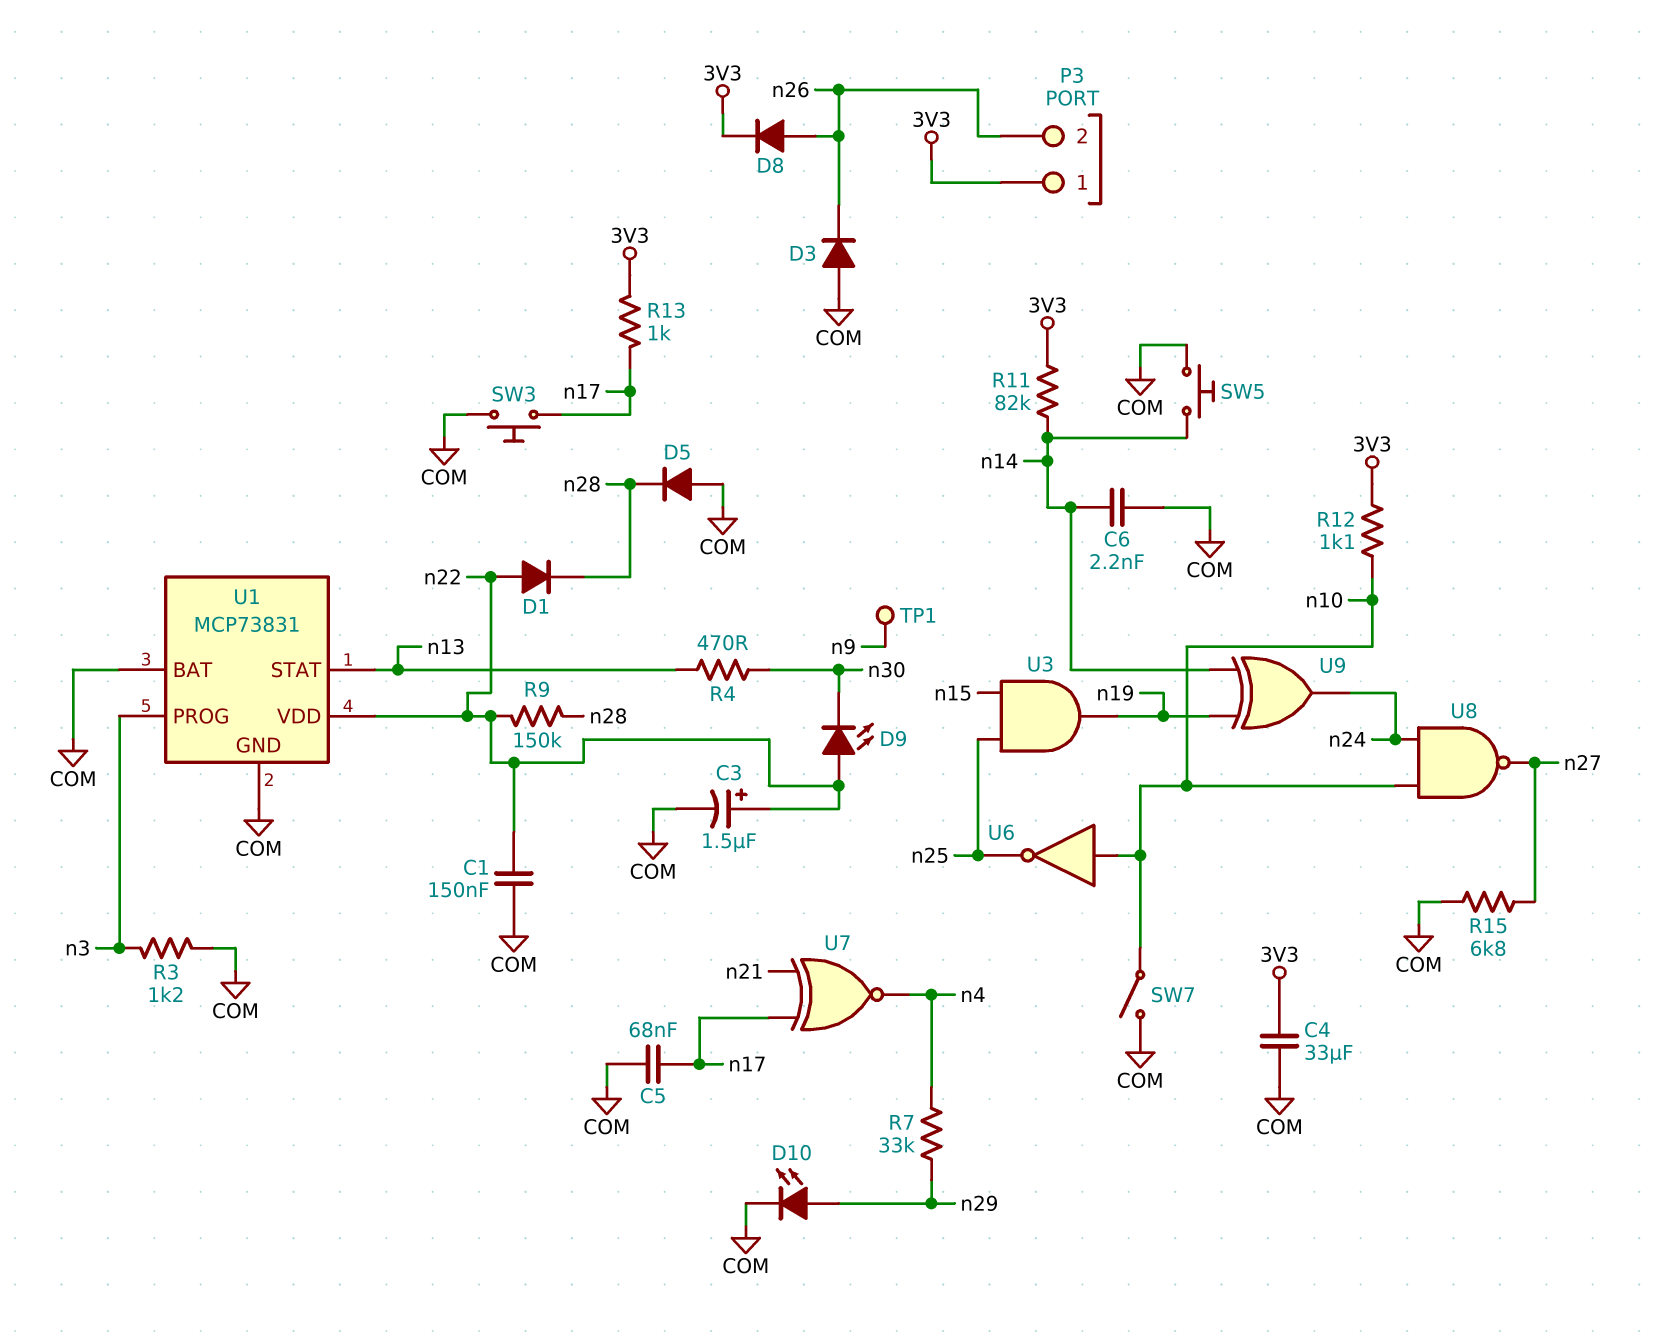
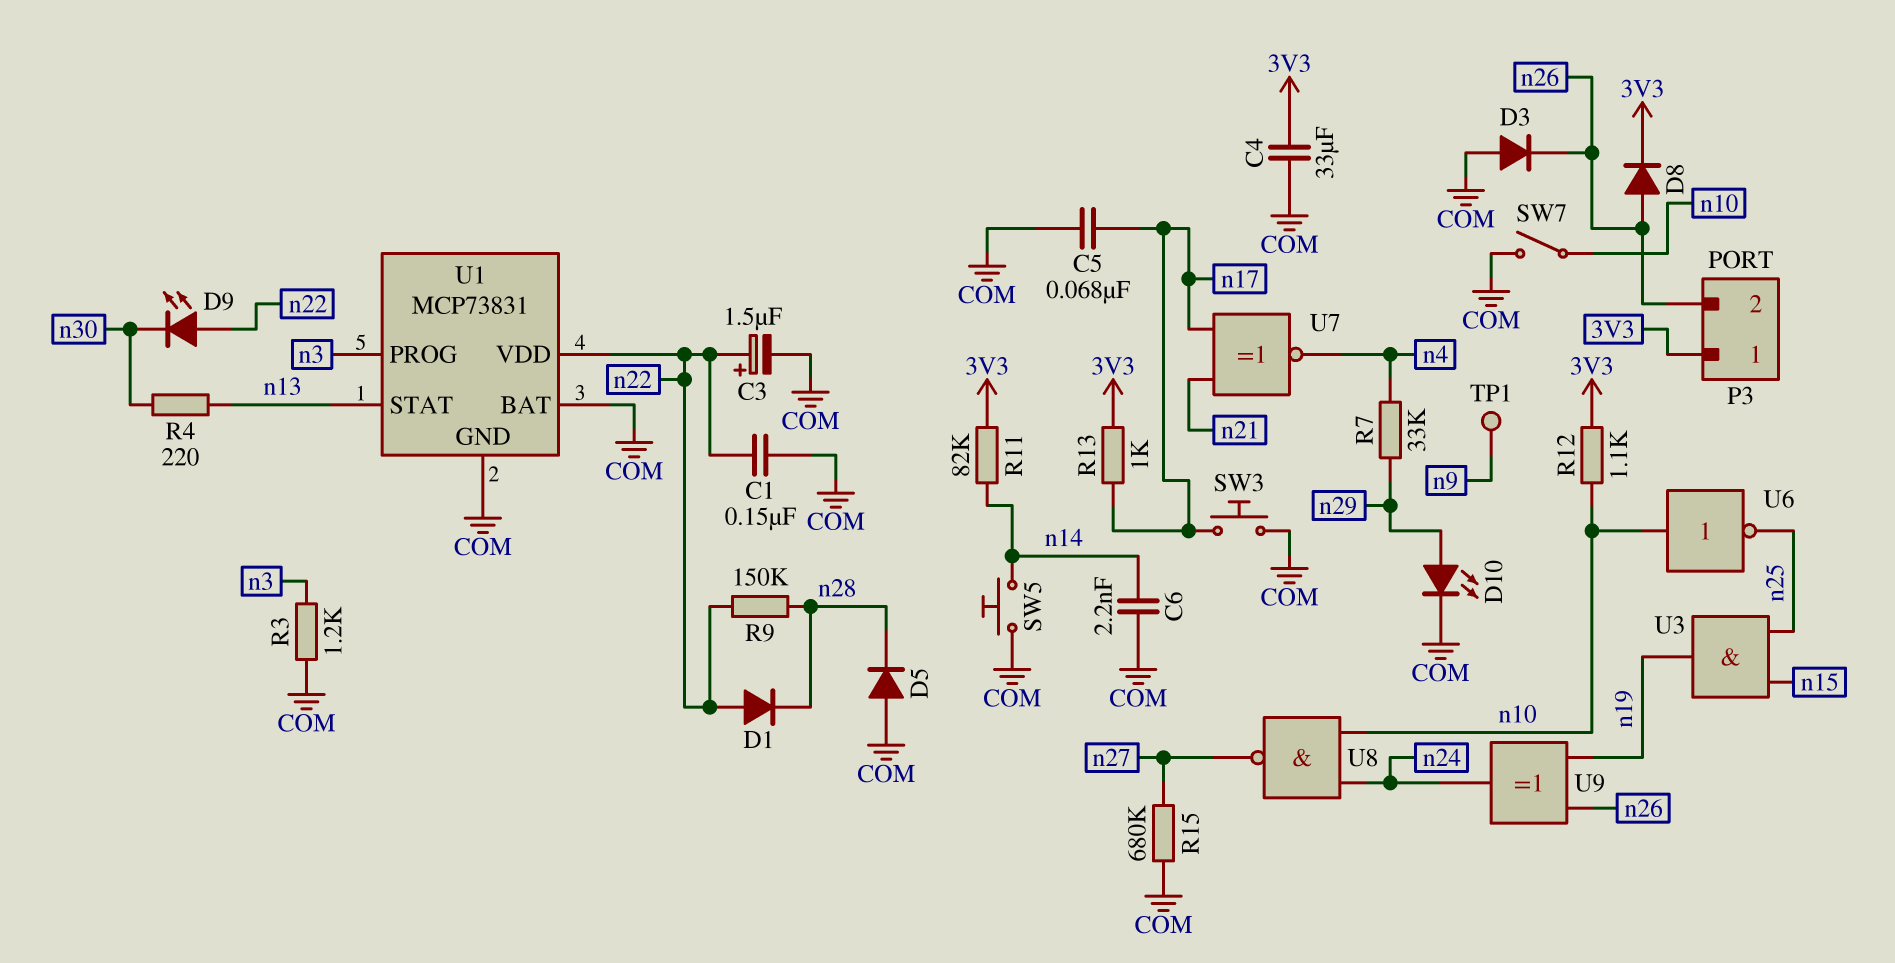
R4: 470 (n13, n30) -> 220 (n13, n30)
R15: 6.8k (COM, n27) -> 680k (COM, n27)
U9: XOR (in n14, in n19, out n24) -> XOR (in n19, in n26, out n24)

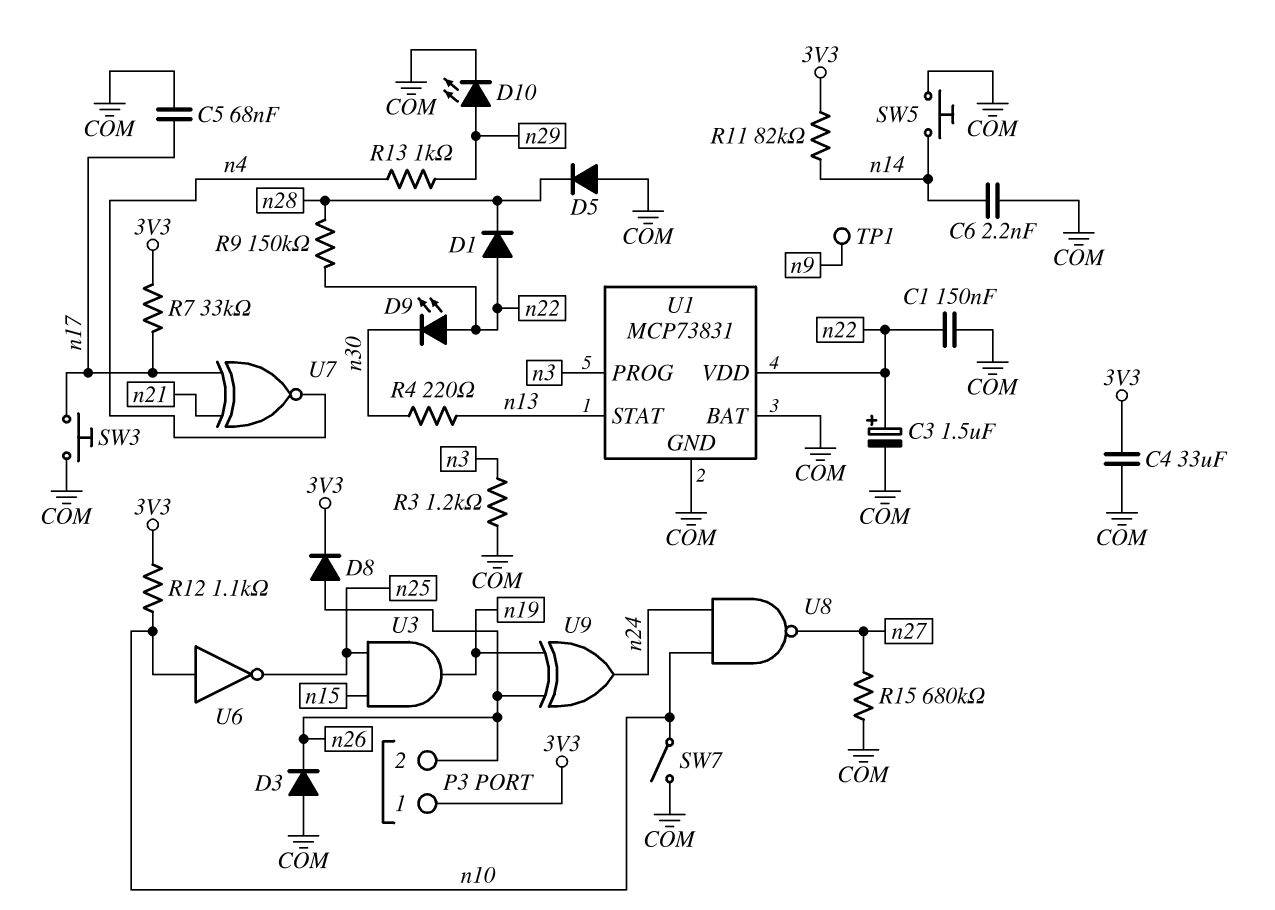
R7: 33k (n4, n29) -> 33k (3V3, n17)
R13: 1k (3V3, n17) -> 1k (n4, n29)

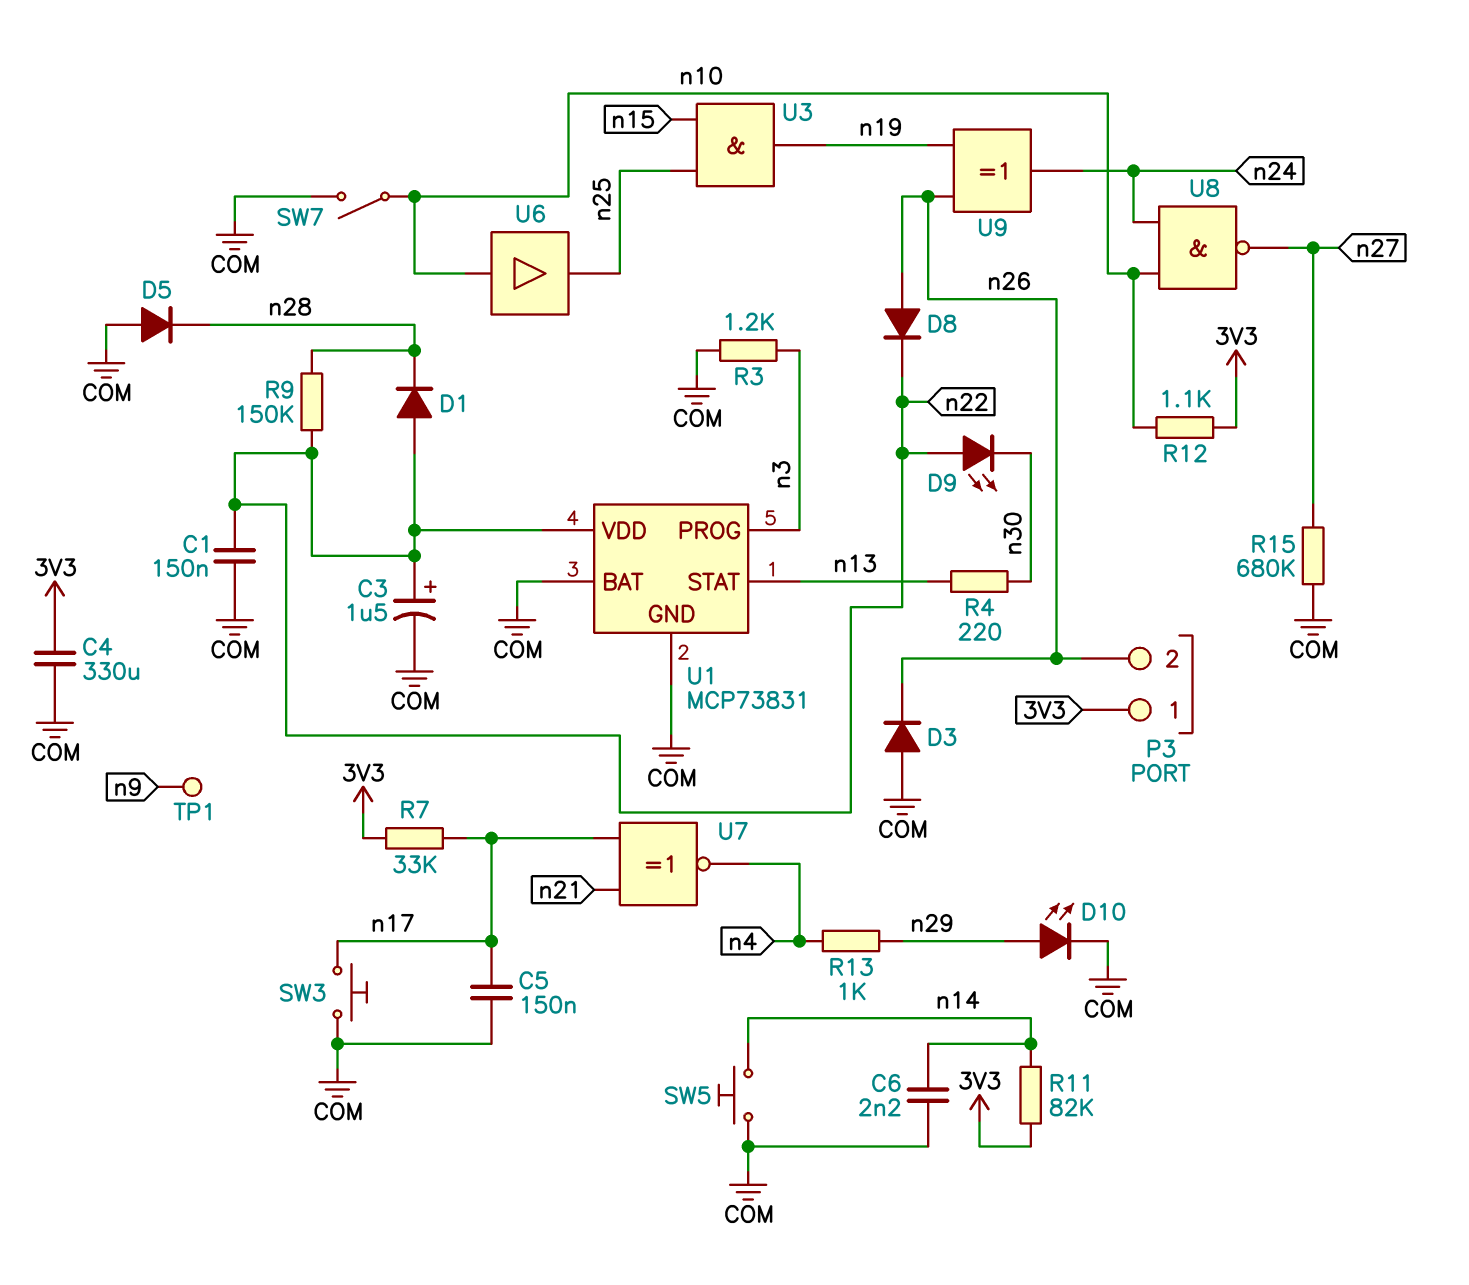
C4: 33uF (3V3, COM) -> 330uF (3V3, COM)
C5: 68nF (COM, n17) -> 150nF (COM, n17)
D8: diode (A n26, K 3V3) -> diode (A n26, K n22)
U6: NOT (in n10, out n25) -> buffer (in n10, out n25)

